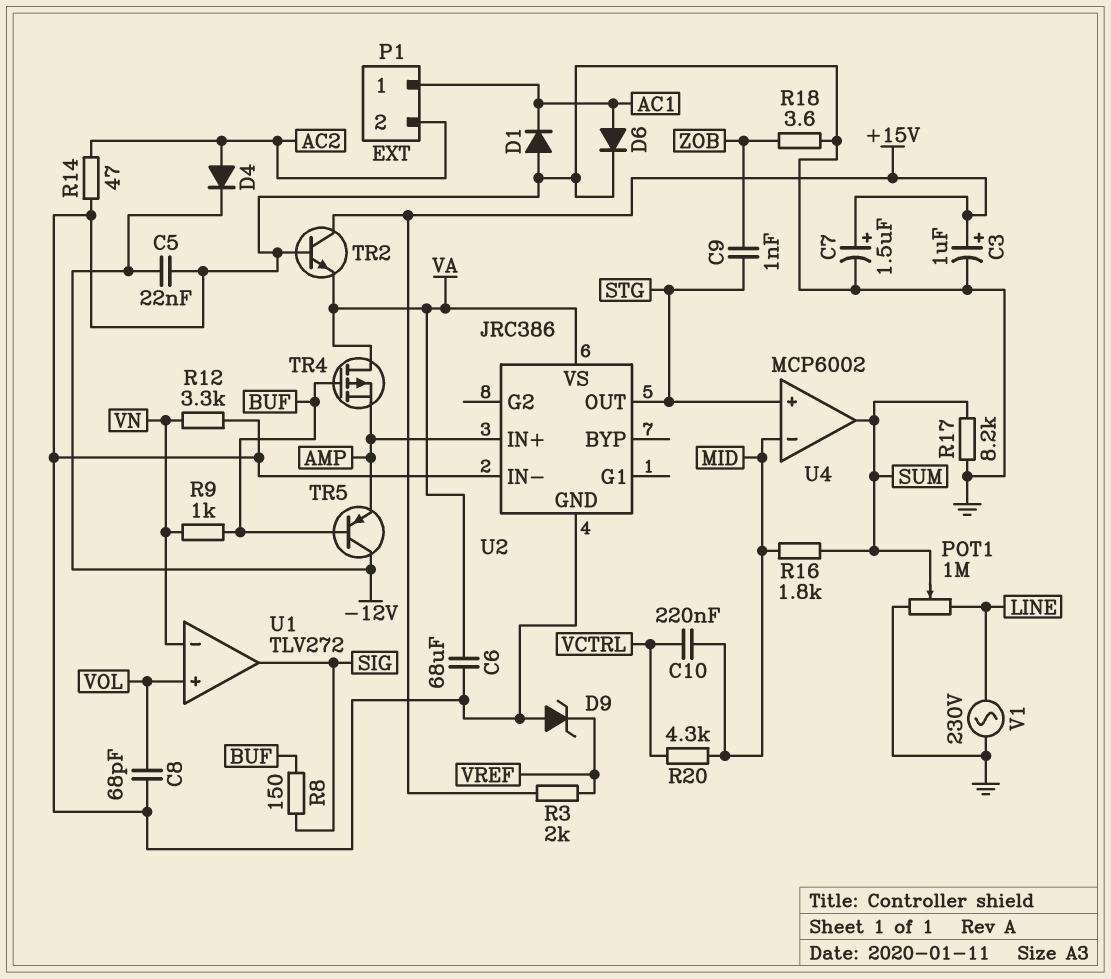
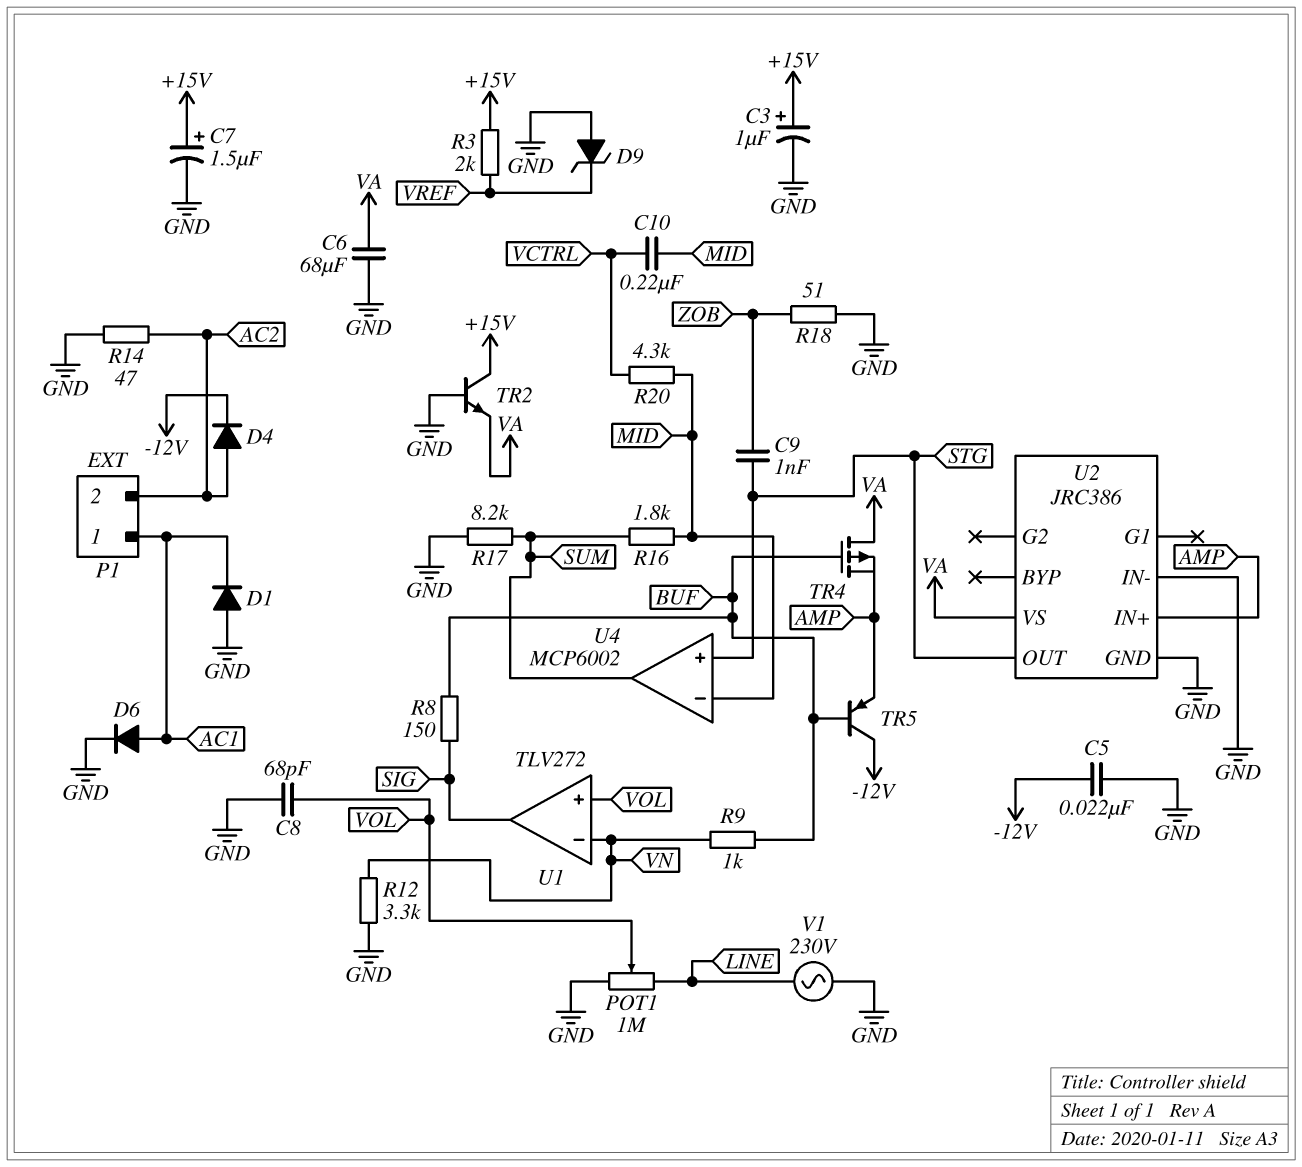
POT1: 1M (GND, LINE, wiper SUM) -> 1M (GND, LINE, wiper VOL)
R18: 3.6 (GND, ZOB) -> 51 (GND, ZOB)

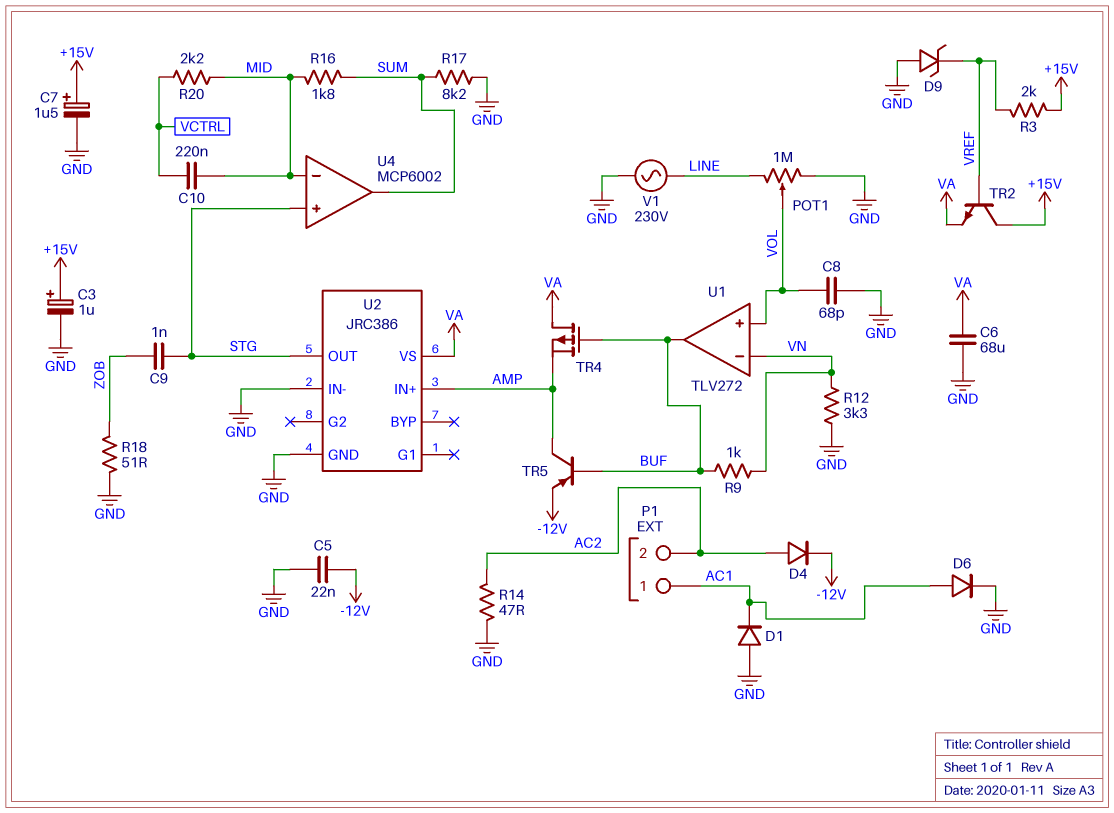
R8: 150 (BUF, SIG) -> none
R20: 4.3k (MID, VCTRL) -> 2.2k (MID, VCTRL)
TR2: NPN (B GND, C +15V, E VA) -> NPN (B VREF, C +15V, E VA)
TR5: PNP (B BUF, C -12V, E AMP) -> PNP (B BUF, C AMP, E -12V)
U1 pin out: SIG -> BUF

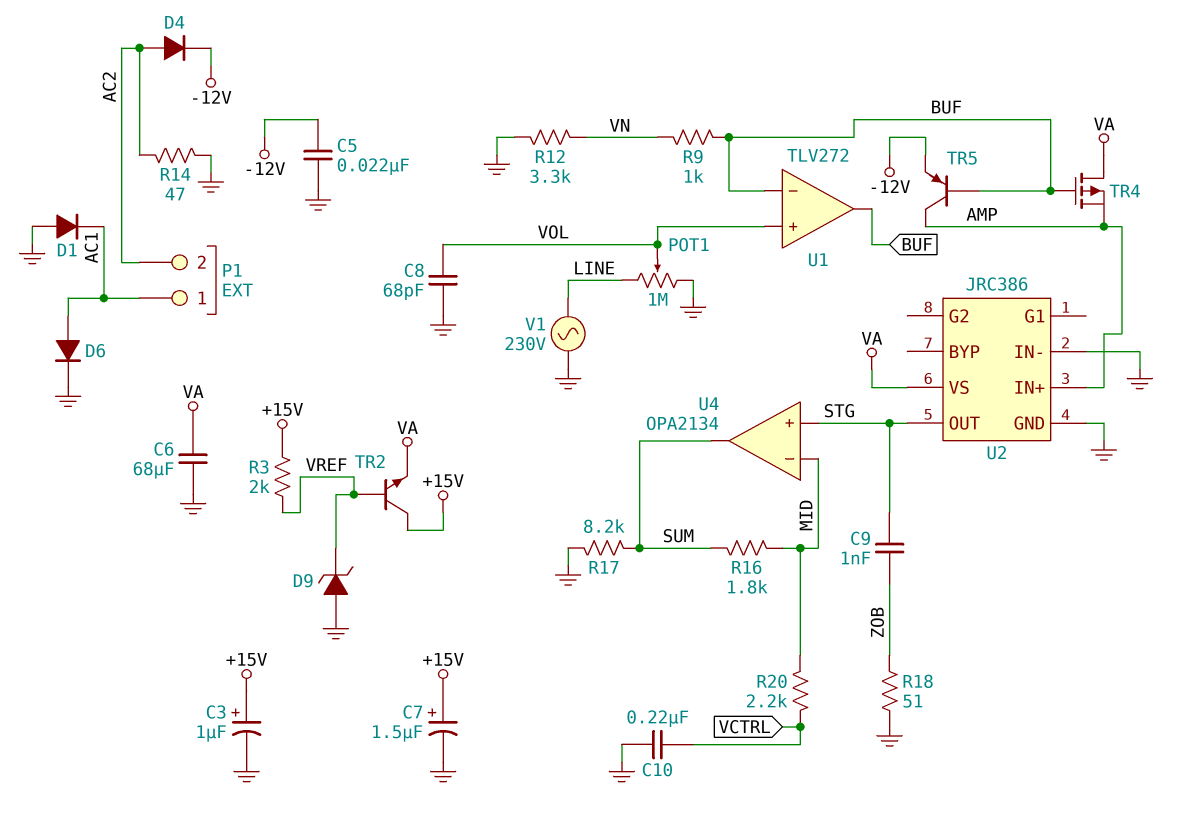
C10: 220nF (MID, VCTRL) -> 220nF (GND, VCTRL)
U1 pin in-: VN -> BUF
U4: MCP6002 -> OPA2134

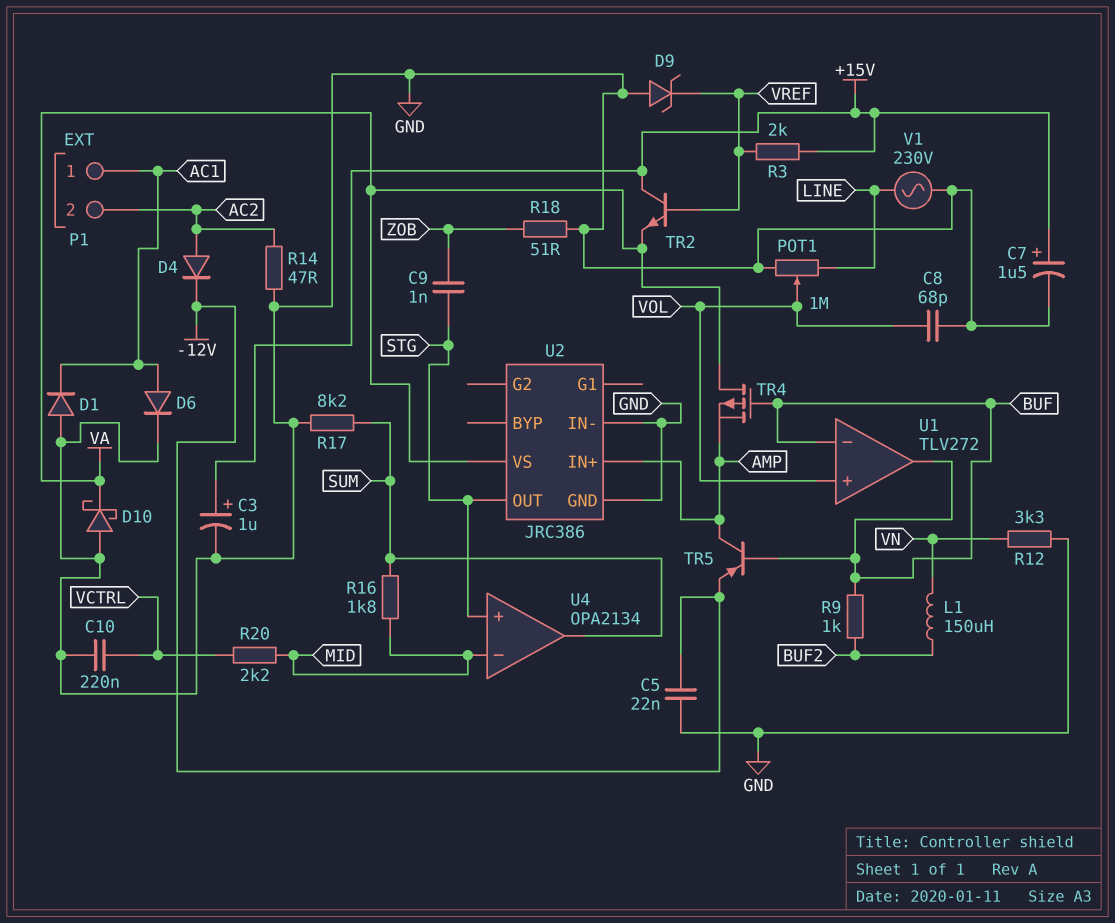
C6: 68uF (GND, VA) -> none
D10: none -> schottky (A GND, K VA)
L1: none -> 150uH (BUF2, VN)
R9: 1k (BUF, VN) -> 1k (BUF, BUF2)

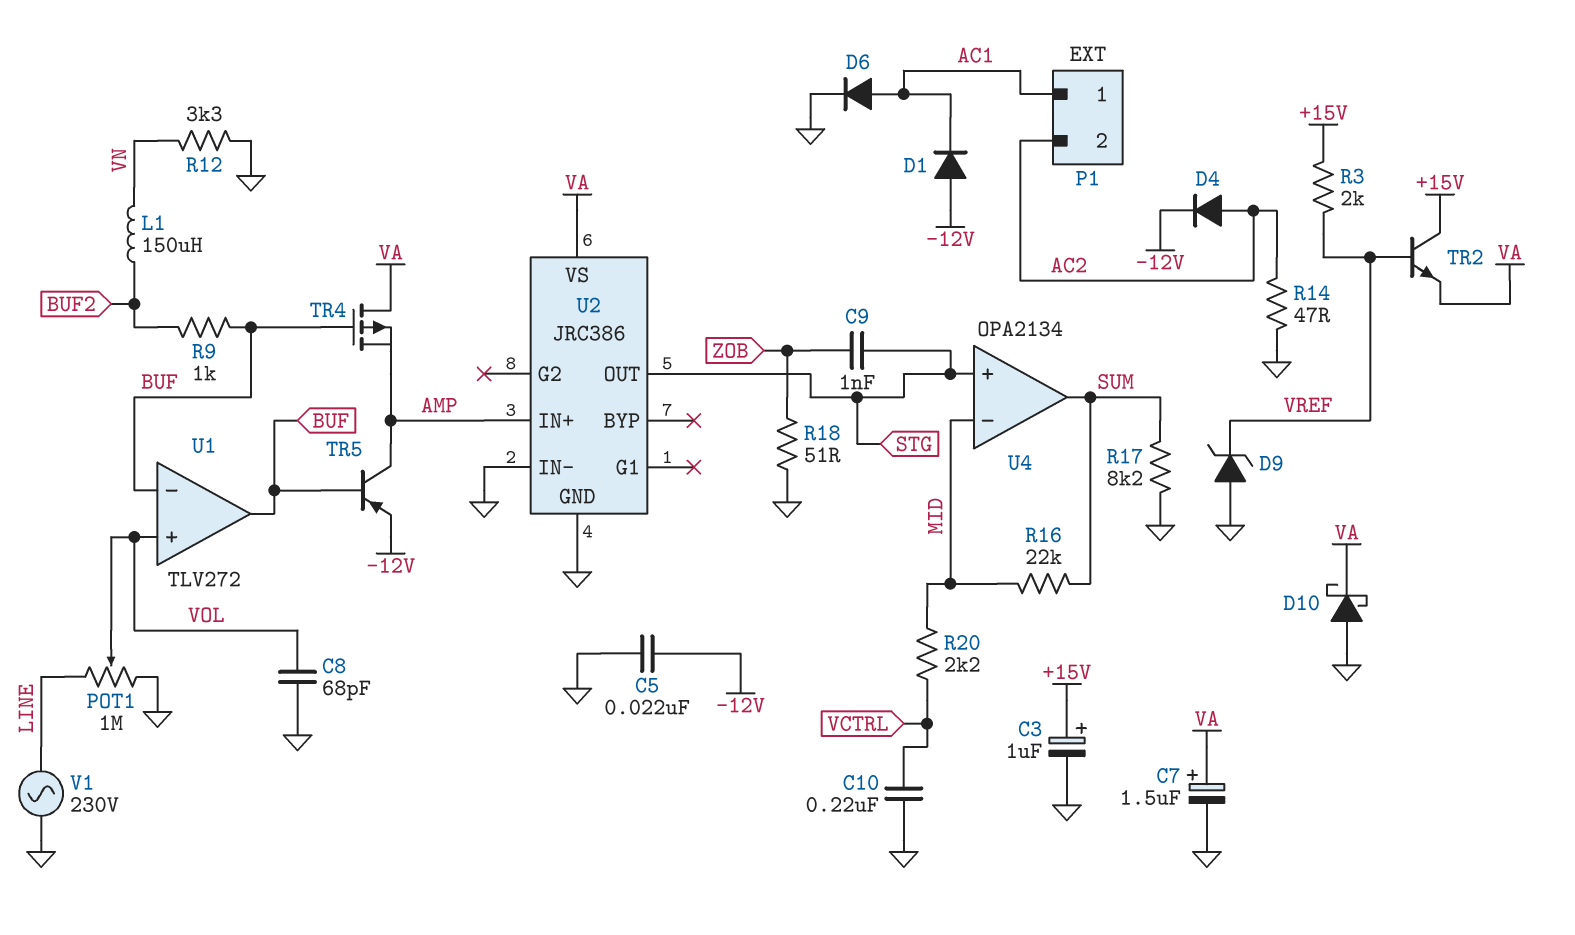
C7: 1.5uF (plus +15V, minus GND) -> 1.5uF (plus VA, minus GND)
D1: diode (A GND, K AC1) -> diode (A -12V, K AC1)
R16: 1.8k (MID, SUM) -> 22k (MID, SUM)

